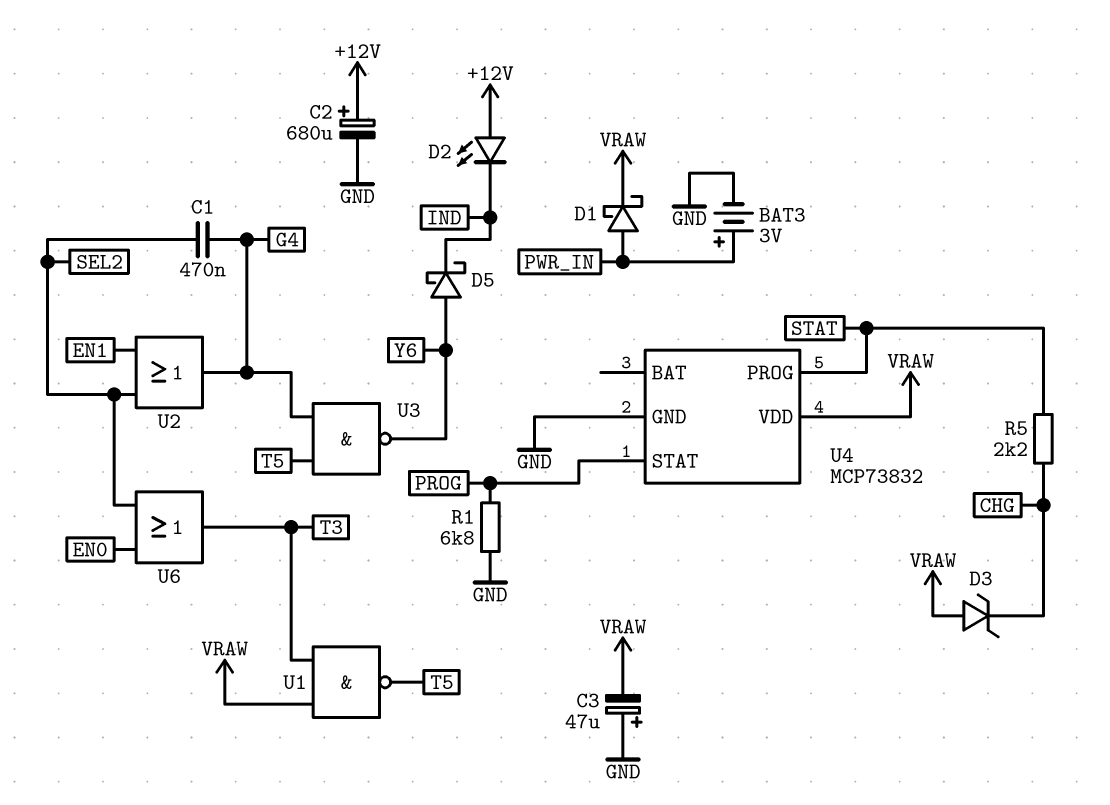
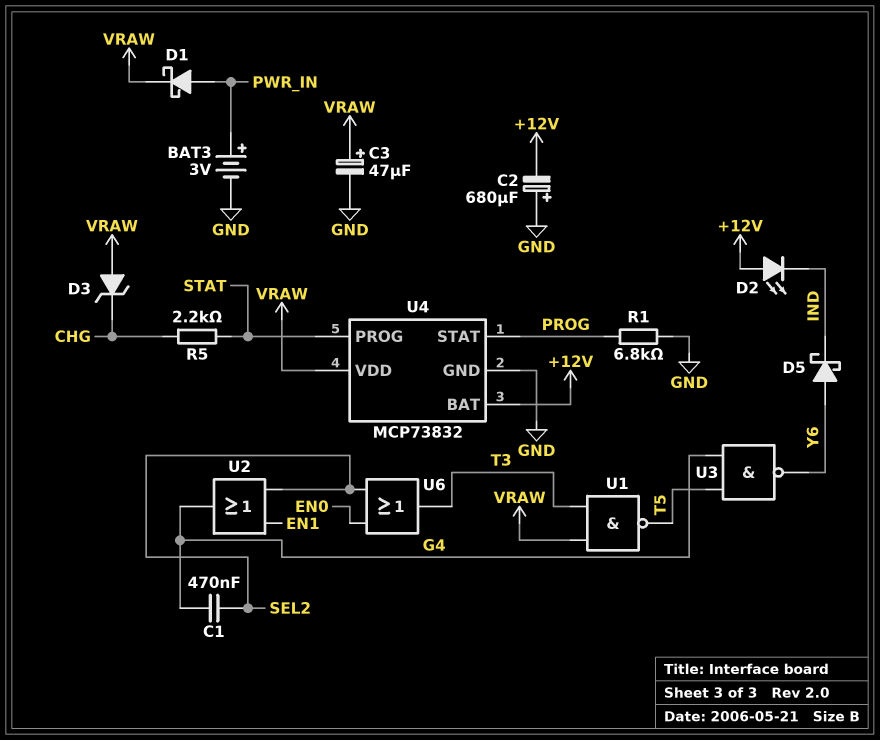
C2: 680uF (plus +12V, minus GND) -> 680uF (plus GND, minus +12V)
C3: 47uF (plus GND, minus VRAW) -> 47uF (plus VRAW, minus GND)
U4 pin BAT: none -> +12V

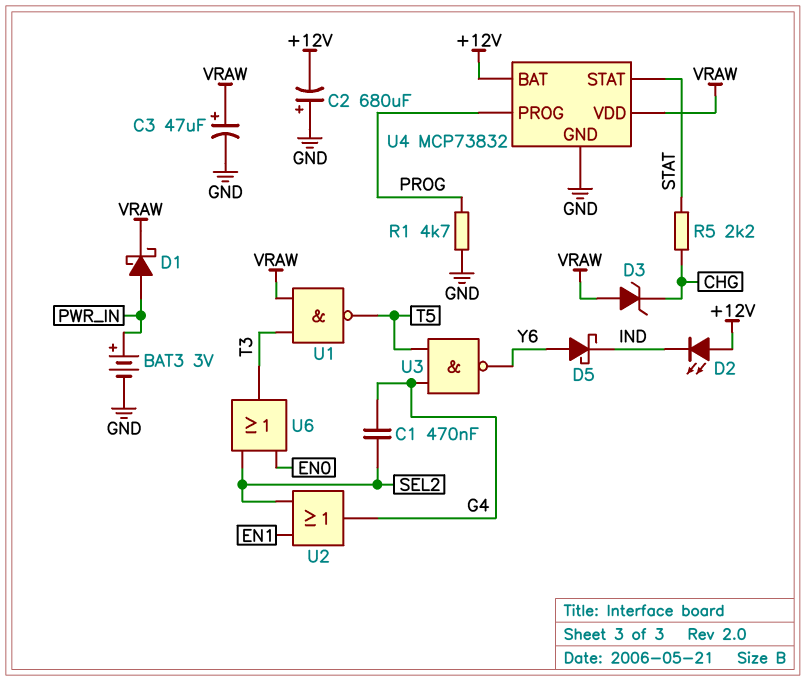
R1: 6.8k (GND, PROG) -> 4.7k (GND, PROG)
U4 pin PROG: STAT -> PROG
U4 pin STAT: PROG -> STAT

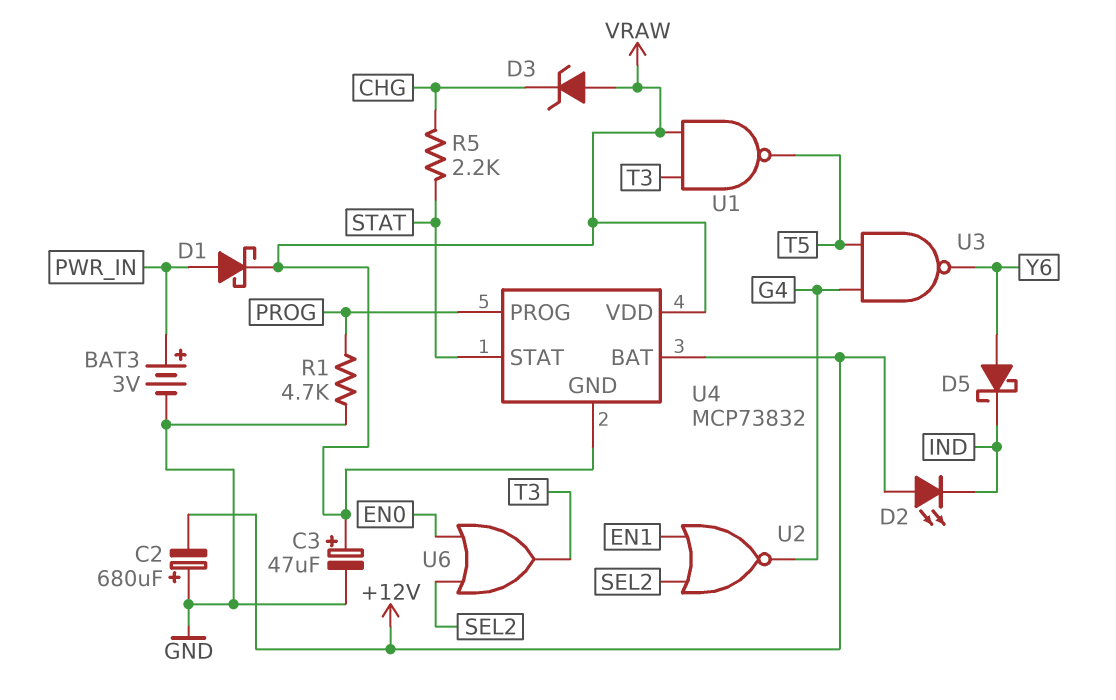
C1: 470nF (G4, SEL2) -> none
U2: OR (in EN1, in SEL2, out G4) -> NOR (in EN1, in SEL2, out G4)
U4 pin GND: GND -> VRAW

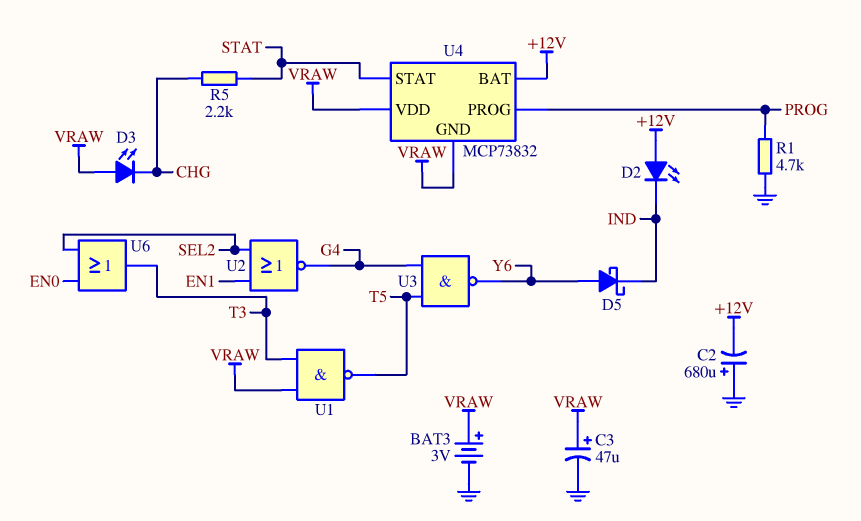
BAT3: 3V (plus PWR_IN, minus GND) -> 3V (plus VRAW, minus GND)
D1: schottky (A PWR_IN, K VRAW) -> none
D3: zener (A VRAW, K CHG) -> LED (A VRAW, K CHG)

